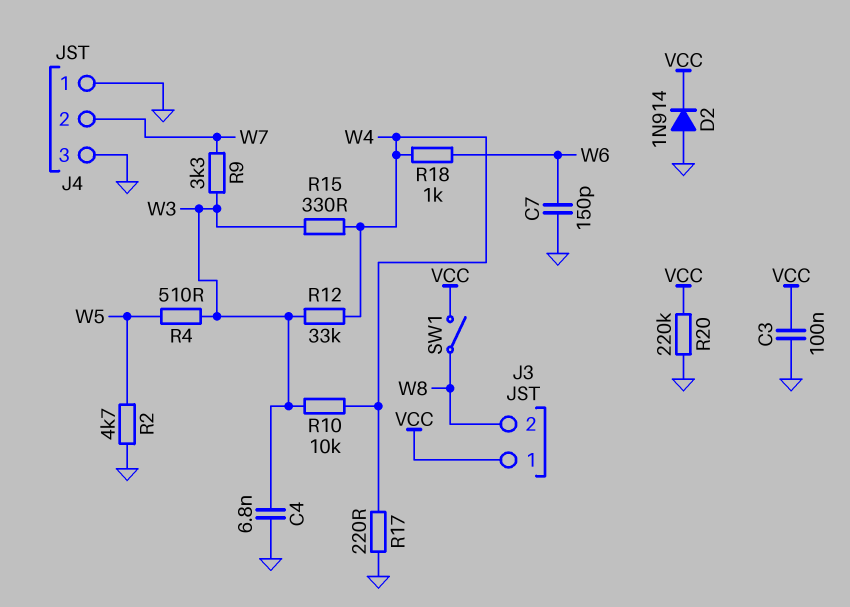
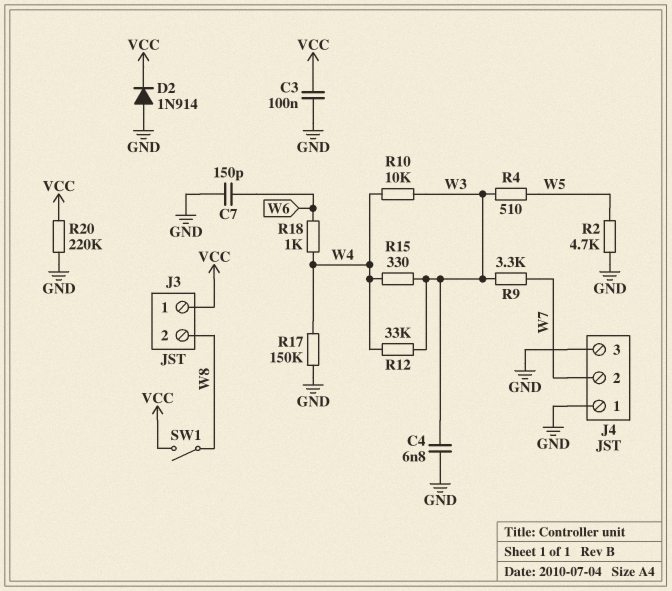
R17: 220 (GND, W4) -> 150k (GND, W4)

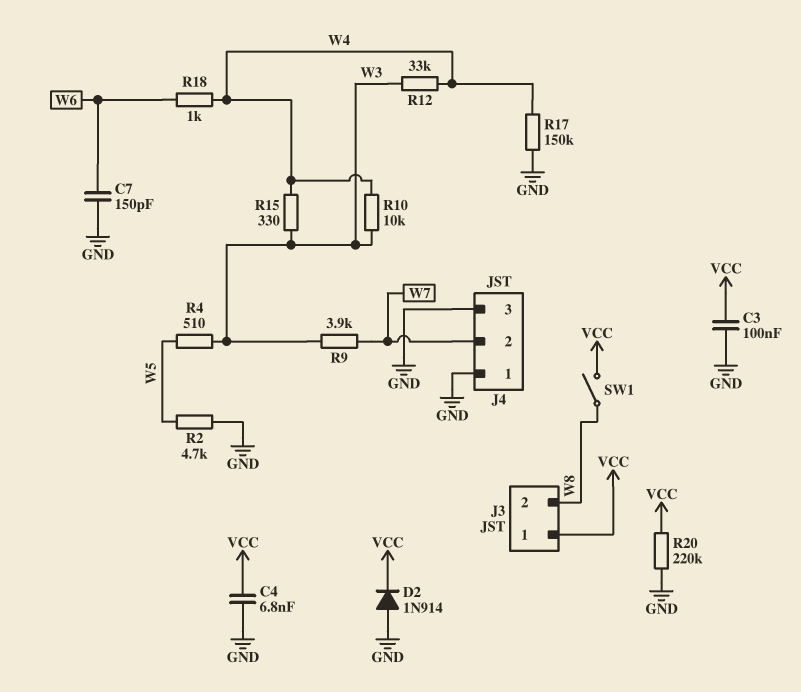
C4: 6.8nF (GND, W3) -> 6.8nF (GND, VCC)
R9: 3.3k (W3, W7) -> 3.9k (W3, W7)

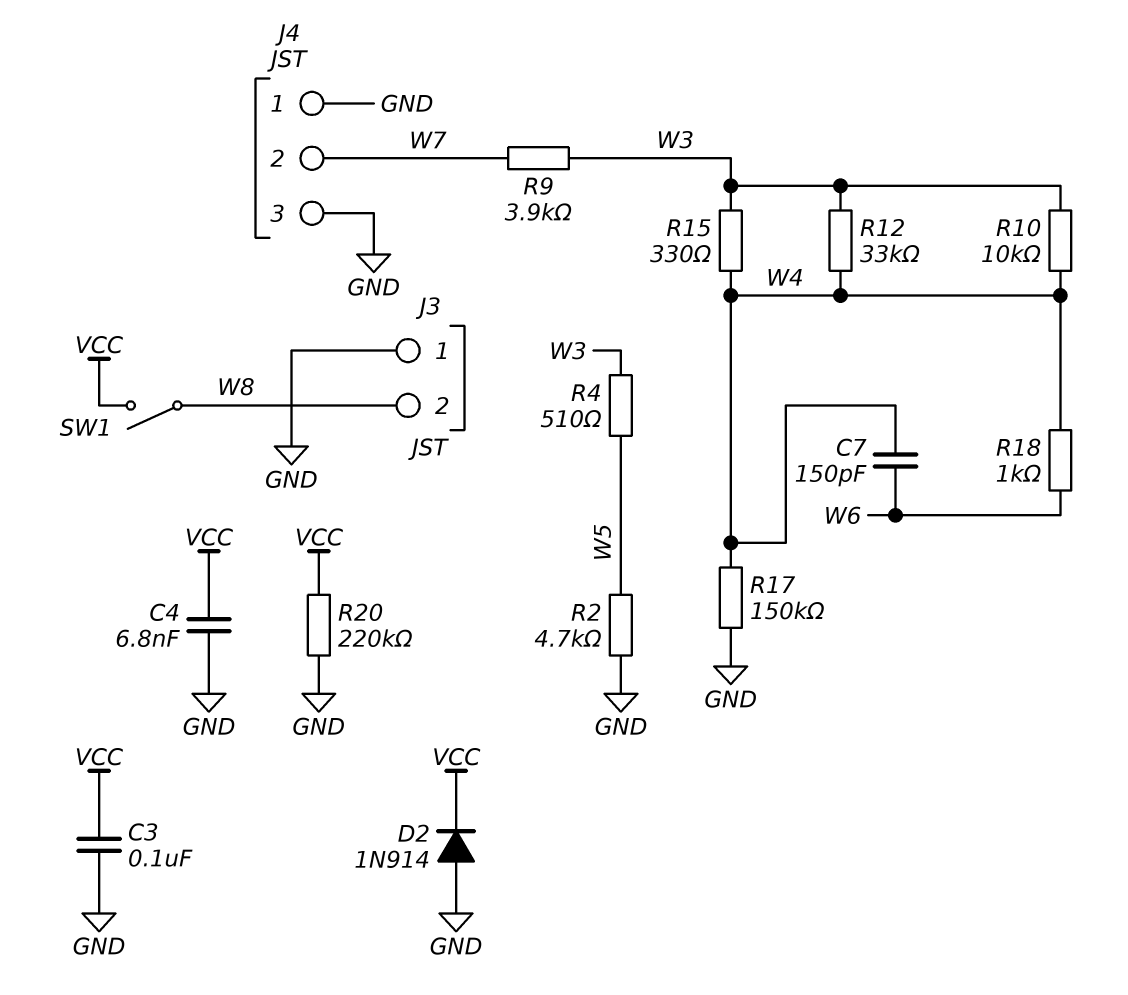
C7: 150pF (GND, W6) -> 150pF (W4, W6)
J3 pin 1: VCC -> GND

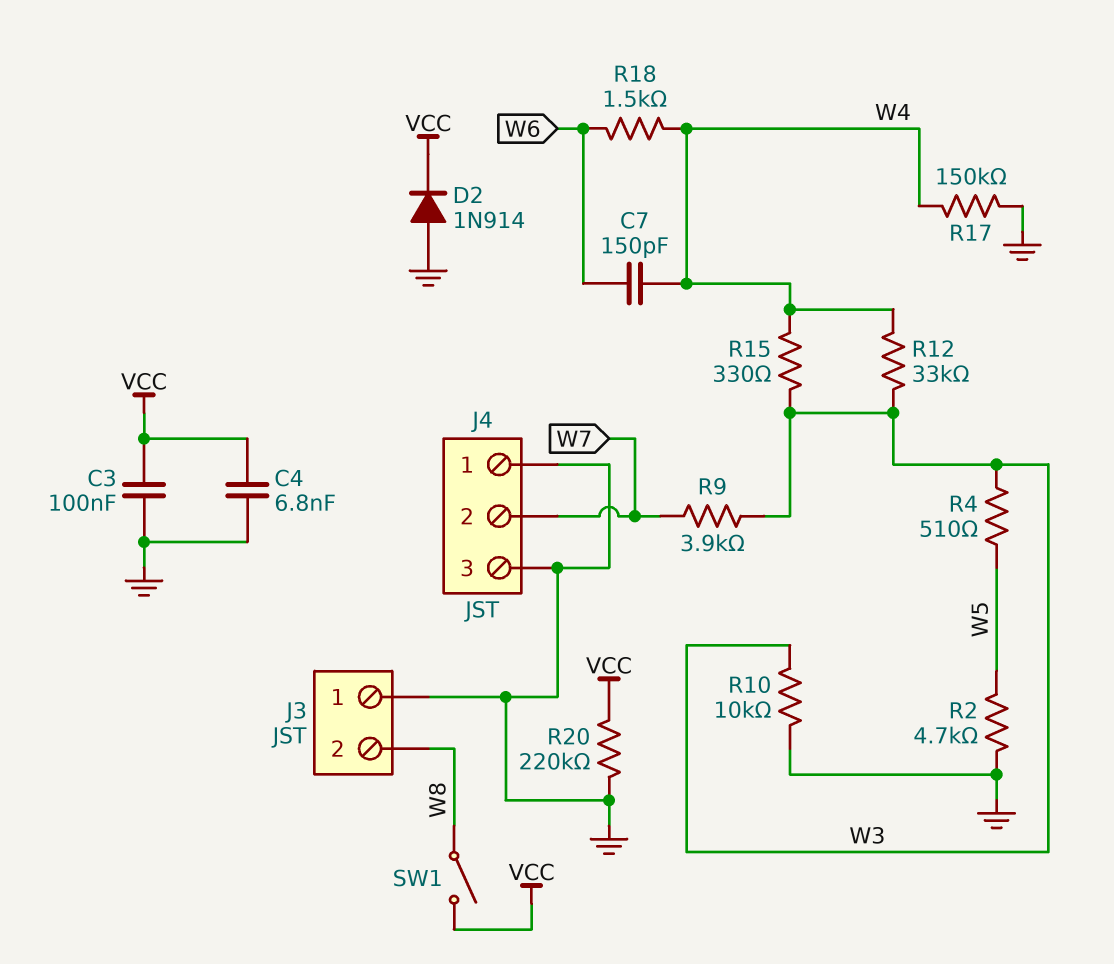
R10: 10k (W3, W4) -> 10k (GND, W3)
R18: 1k (W4, W6) -> 1.5k (W4, W6)

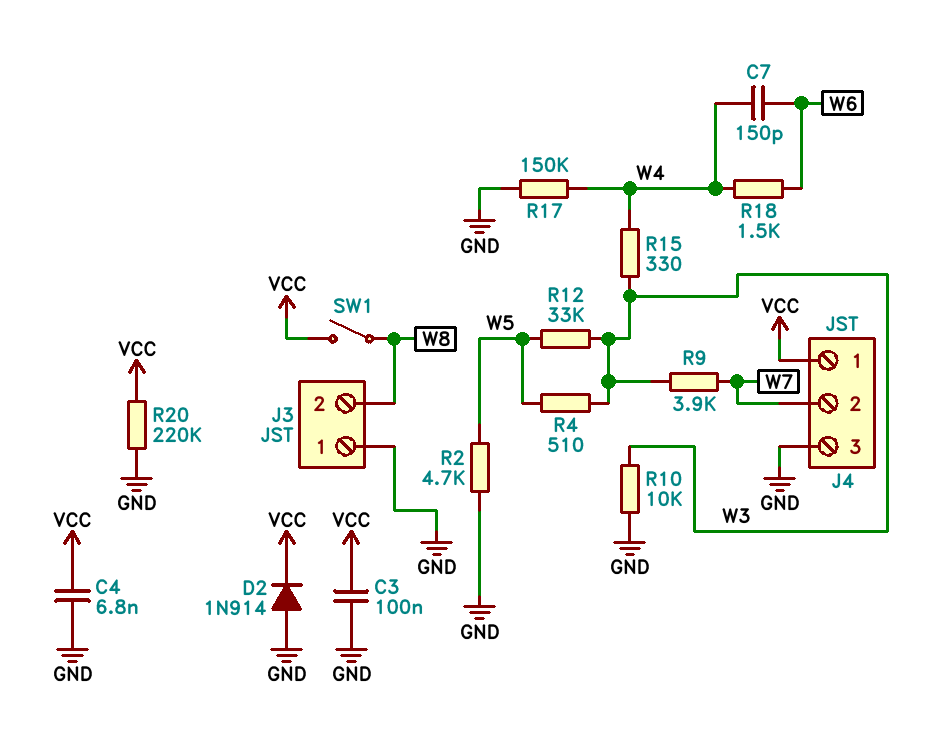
J4 pin 1: GND -> VCC
R12: 33k (W3, W4) -> 33k (W3, W5)

